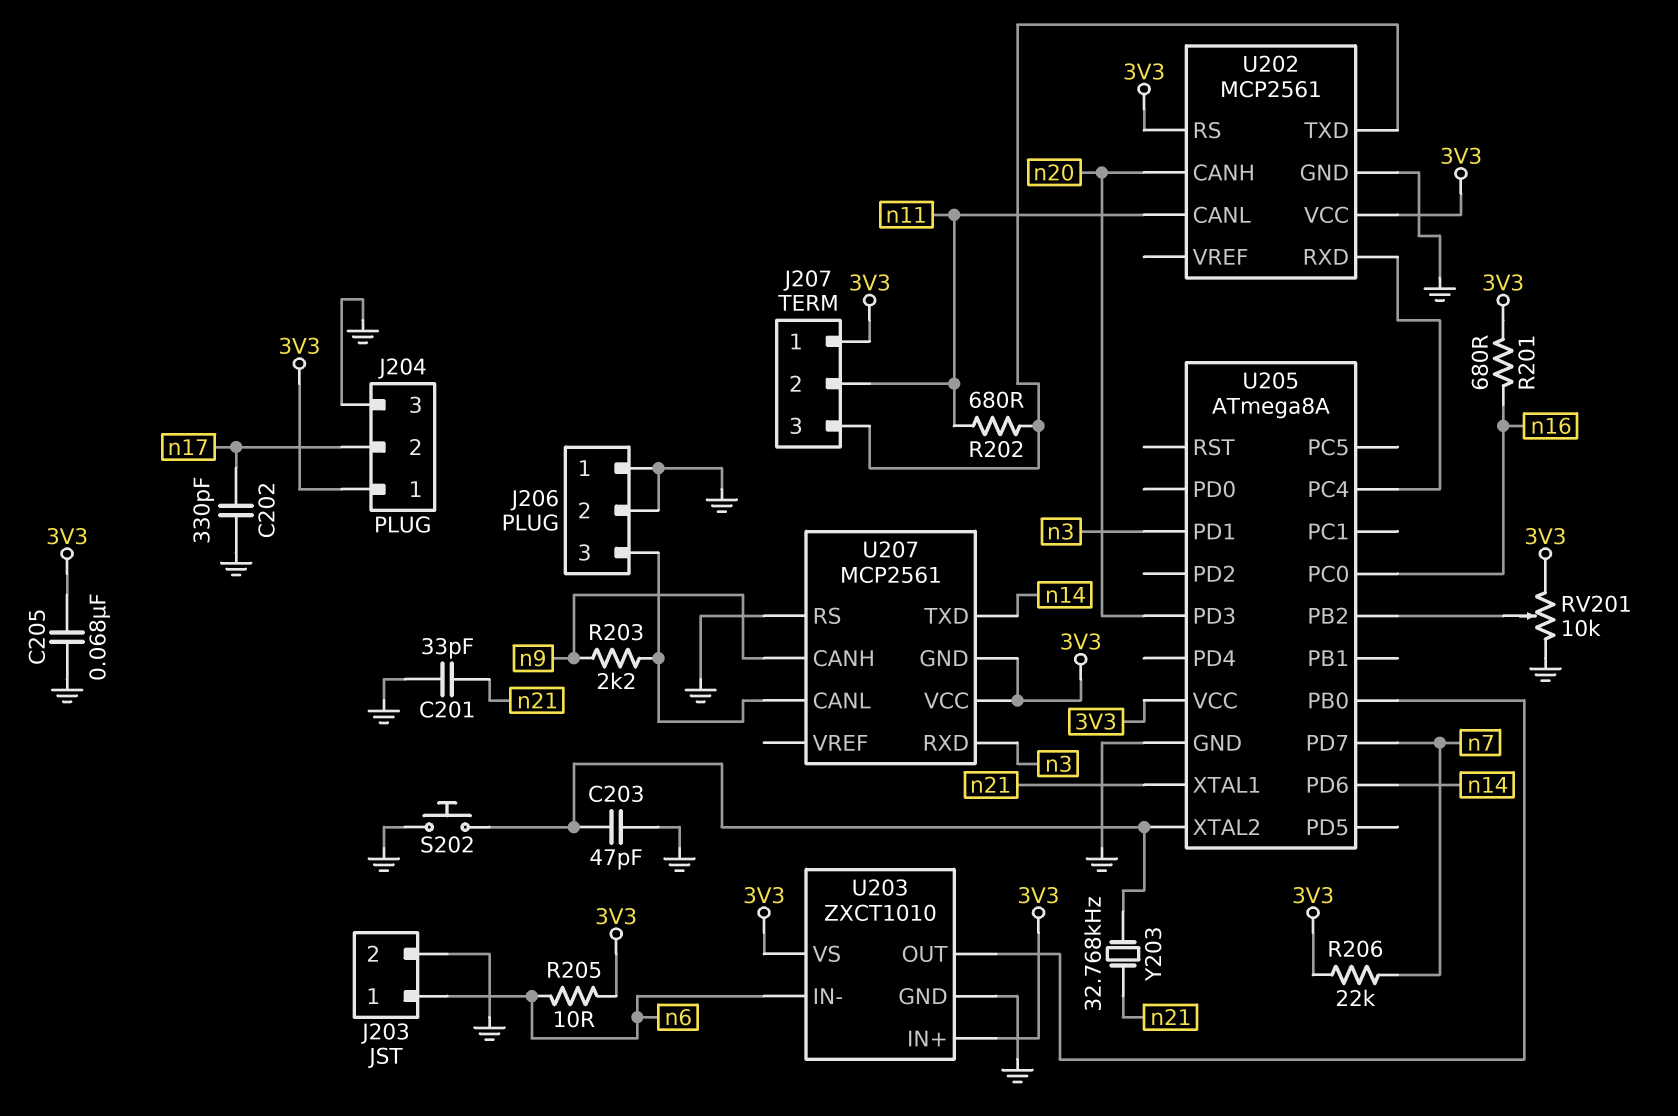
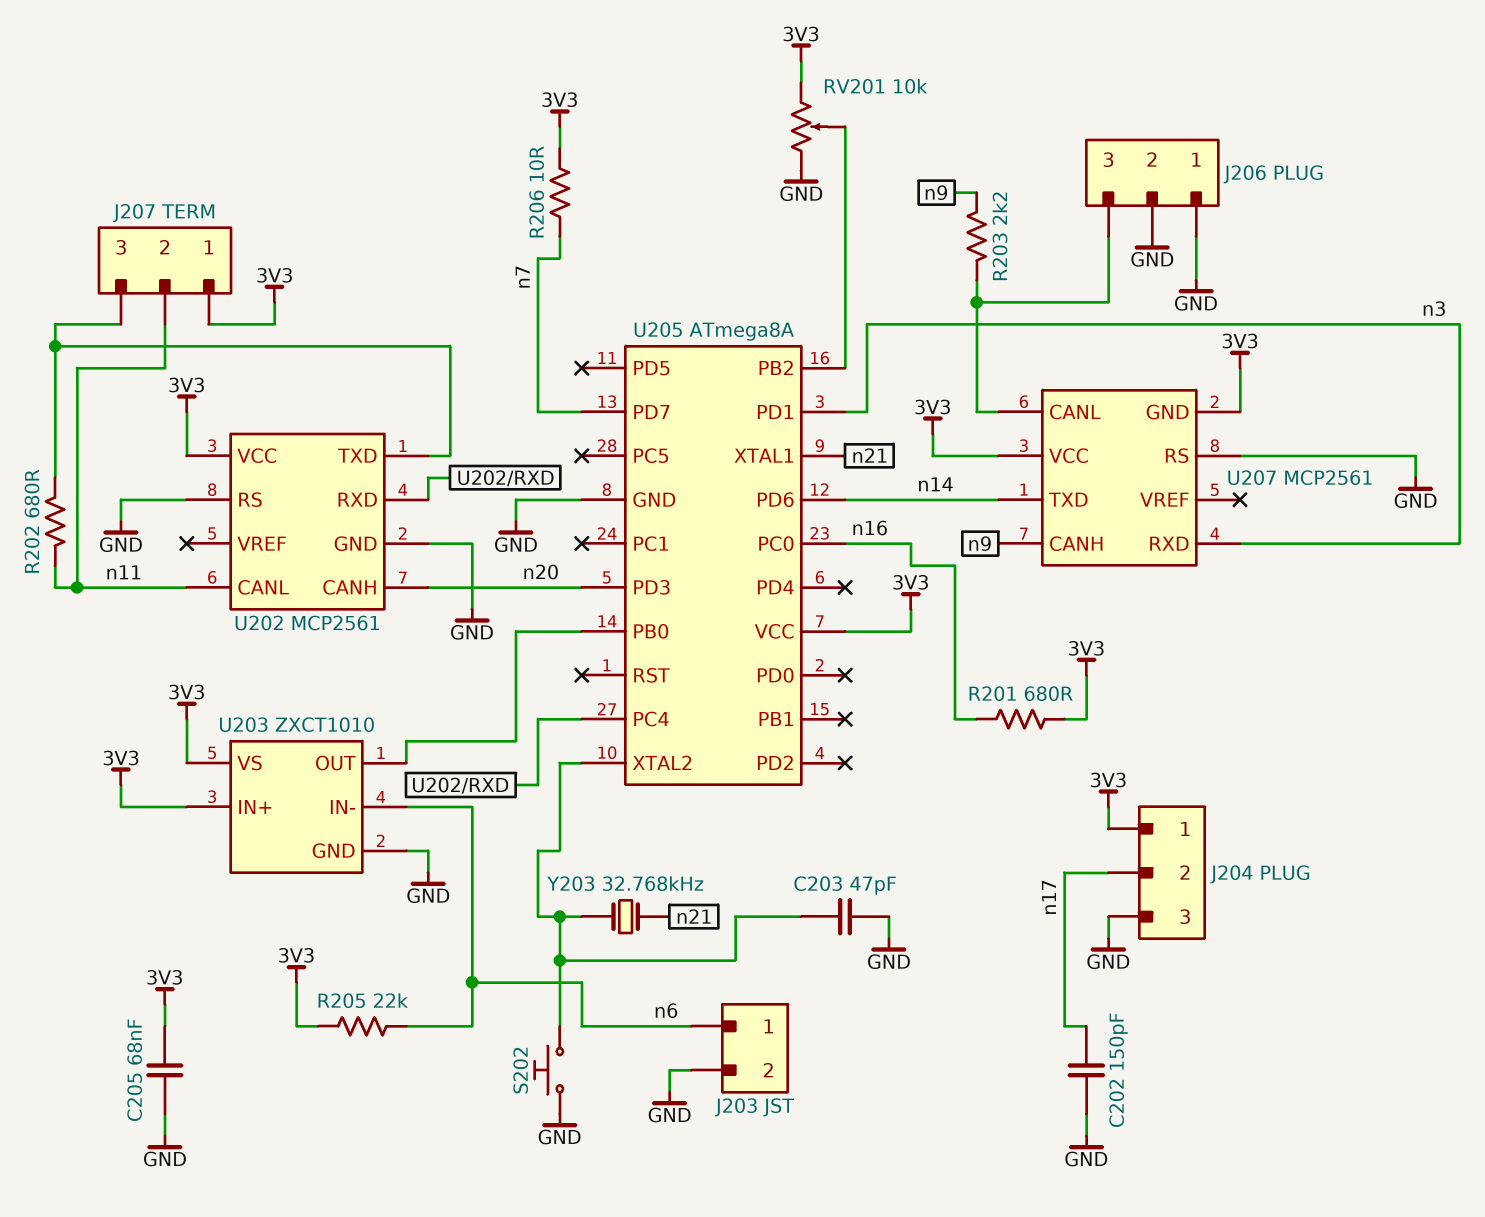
C201: 33pF (GND, n21) -> none
C202: 330pF (GND, n17) -> 150pF (GND, n17)
R205: 10 (3V3, n6) -> 22k (3V3, n6)
R206: 22k (3V3, n7) -> 10 (3V3, n7)
U202 pin RS: 3V3 -> GND

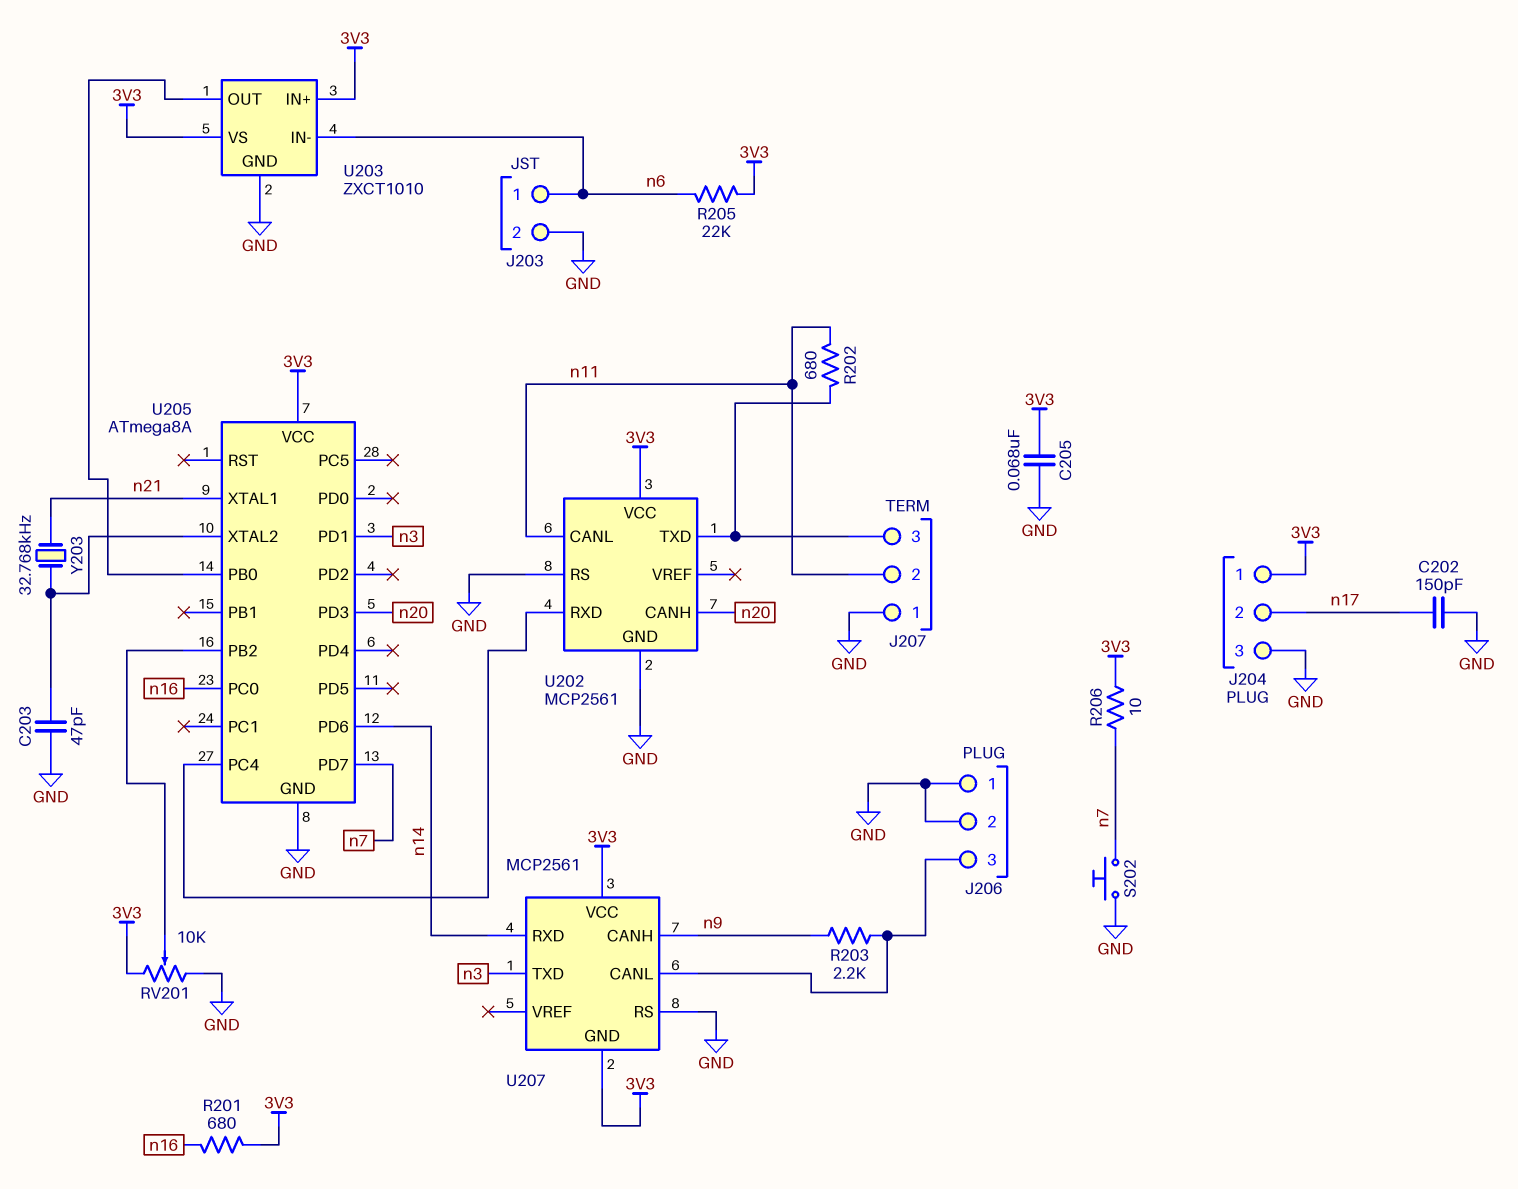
J207 pin 1: 3V3 -> GND
S202: button (GND, U205/XTAL2) -> button (GND, n7)
U207 pin RXD: n3 -> n14
U207 pin TXD: n14 -> n3

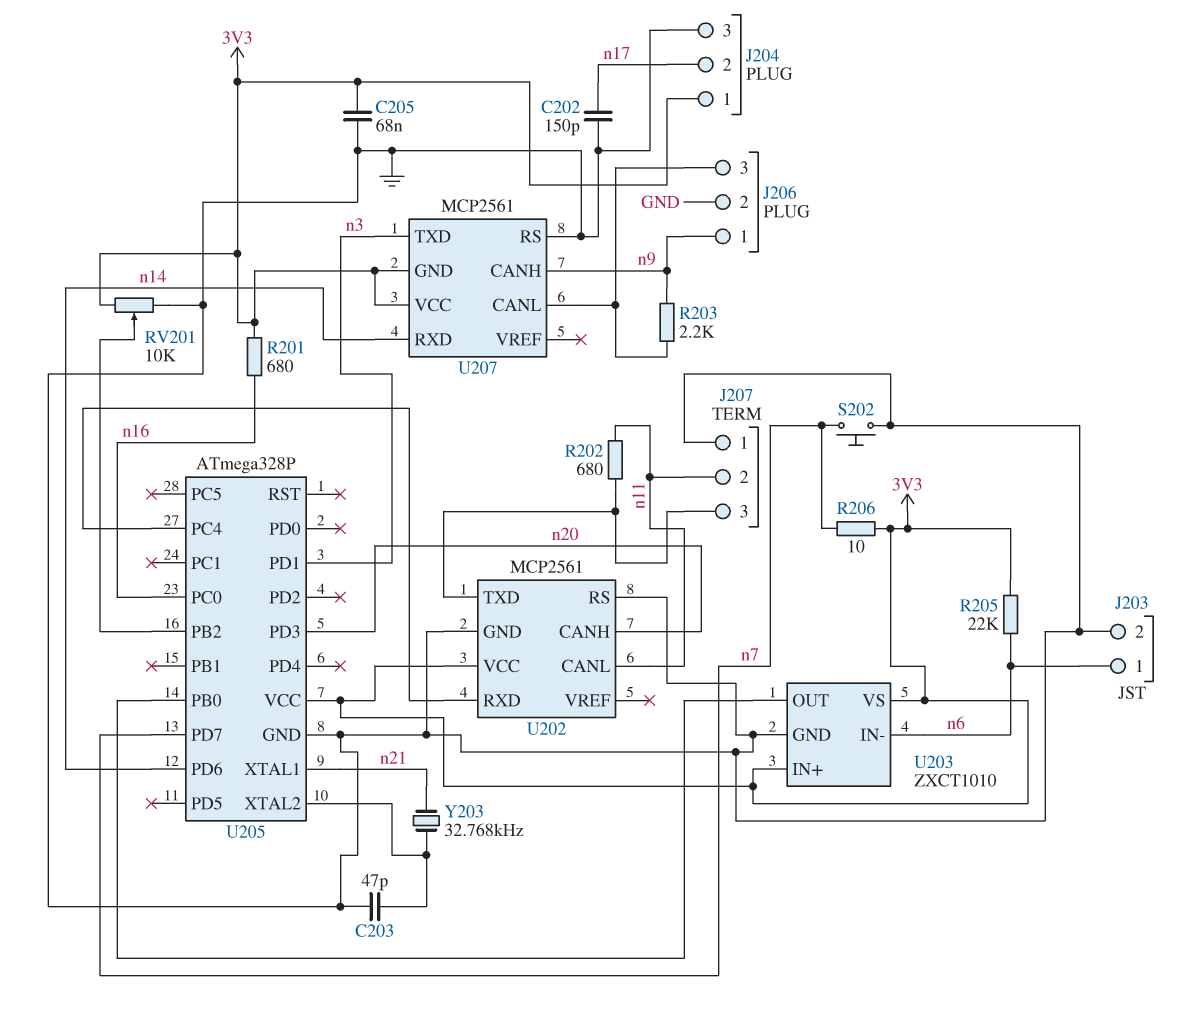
J206 pin 1: GND -> n9
U205: ATmega8A -> ATmega328P

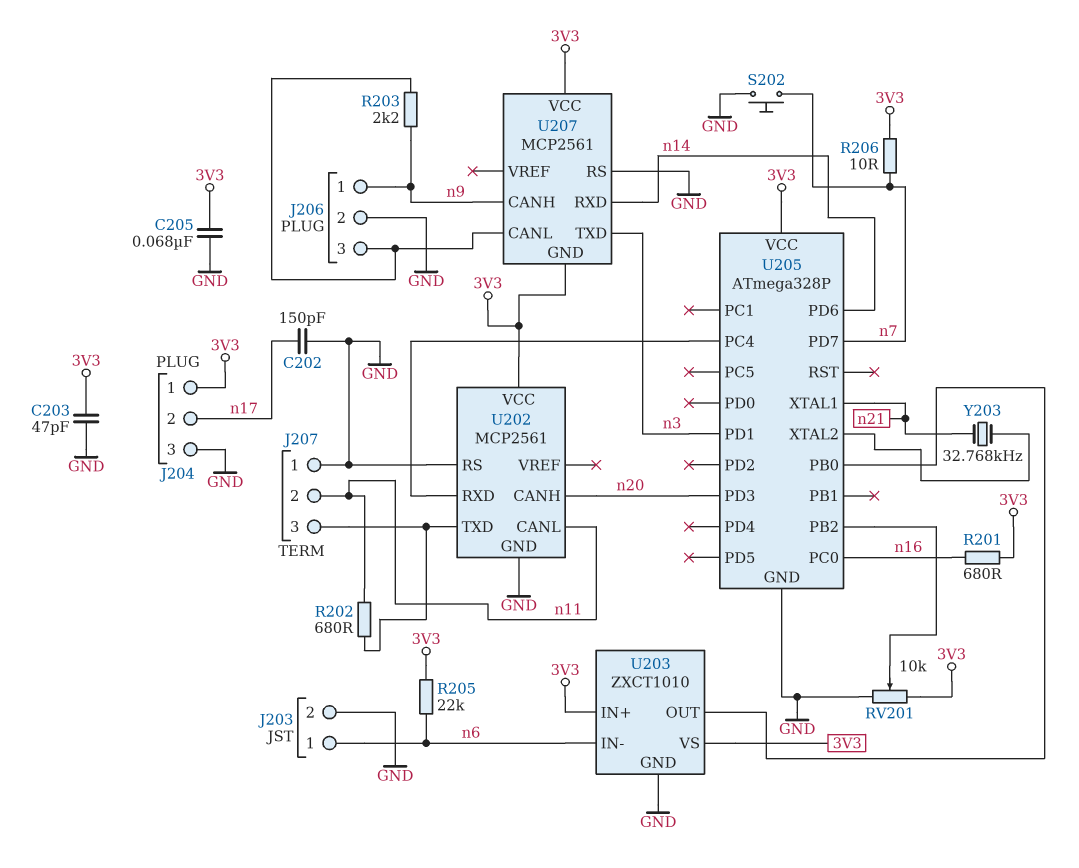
C203: 47pF (GND, U205/XTAL2) -> 47pF (3V3, GND)

